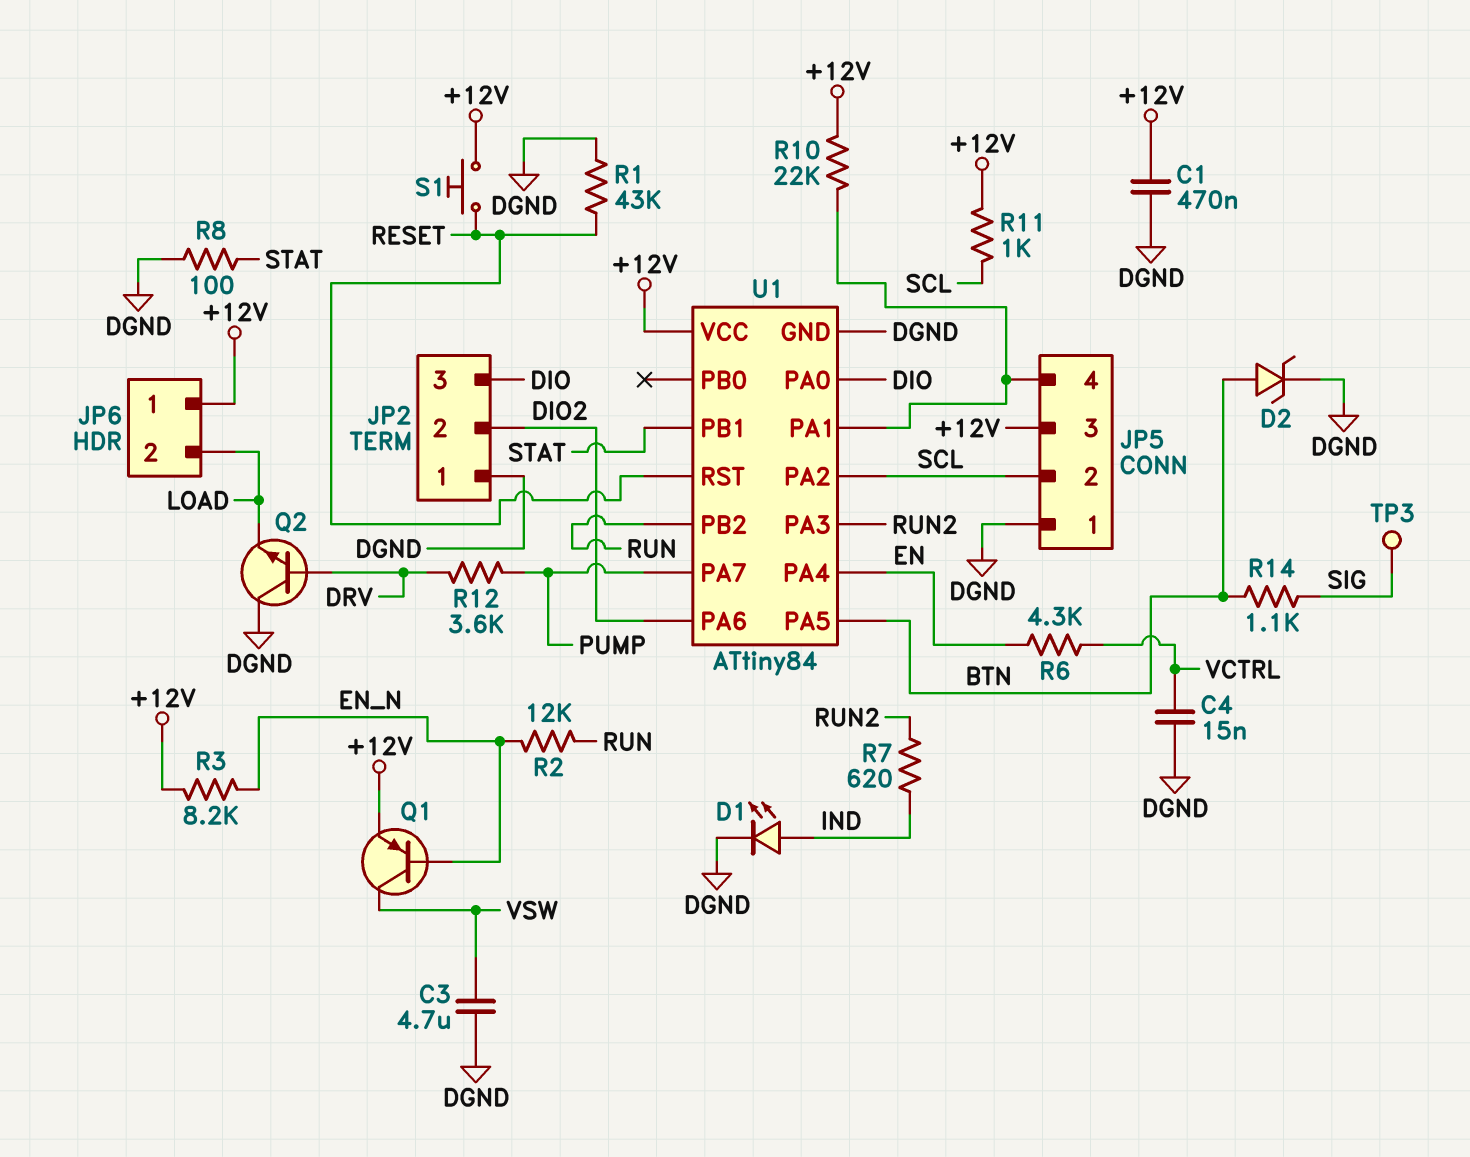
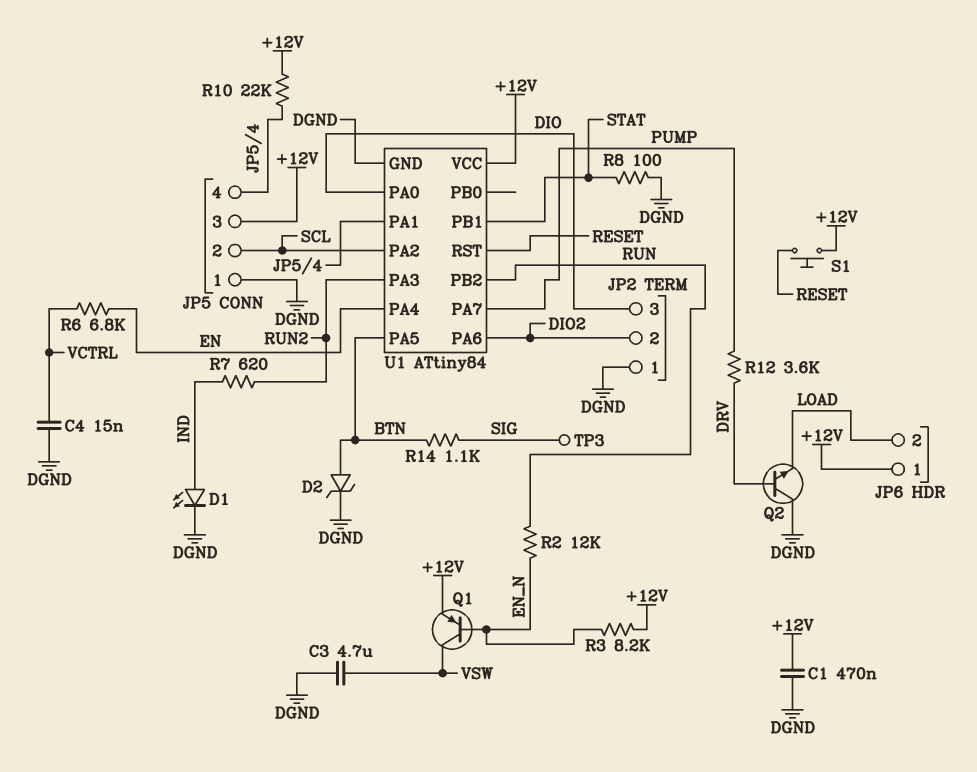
R1: 43k (DGND, RESET) -> none
R6: 4.3k (EN, VCTRL) -> 6.8k (EN, VCTRL)
R11: 1k (+12V, SCL) -> none

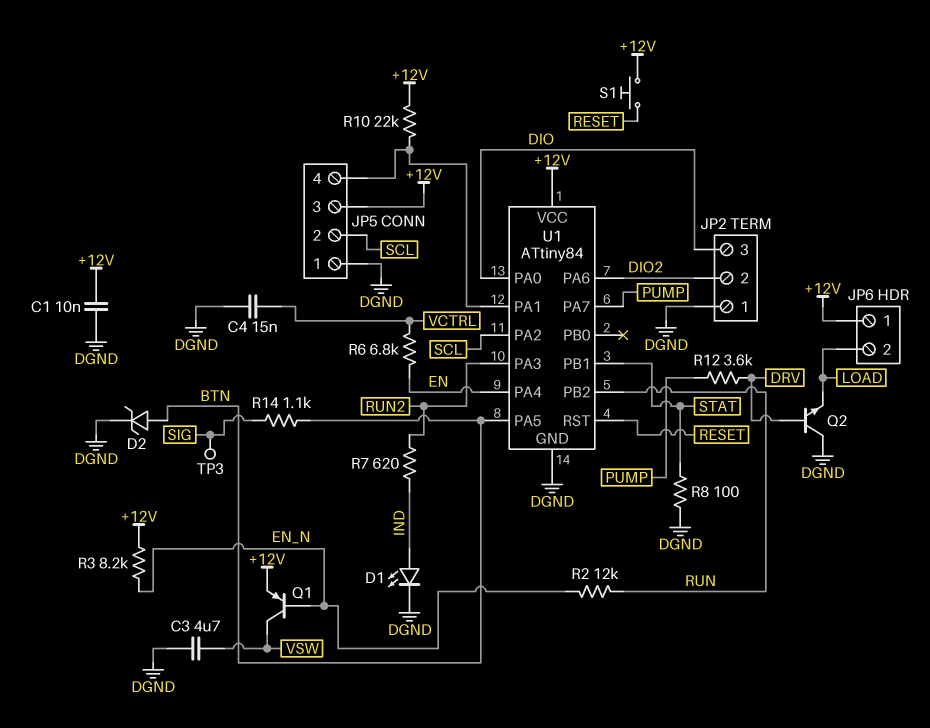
C1: 470nF (+12V, DGND) -> 10nF (+12V, DGND)

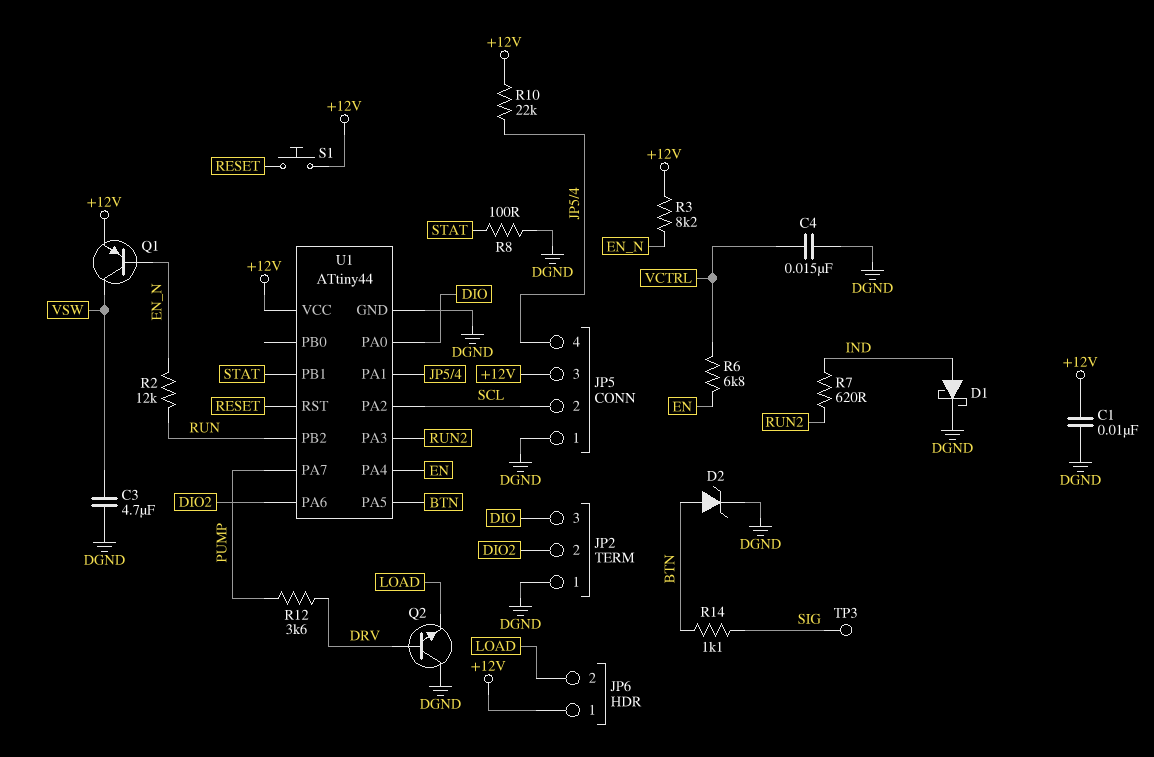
D1: LED (A IND, K DGND) -> schottky (A IND, K DGND)
U1: ATtiny84 -> ATtiny44

